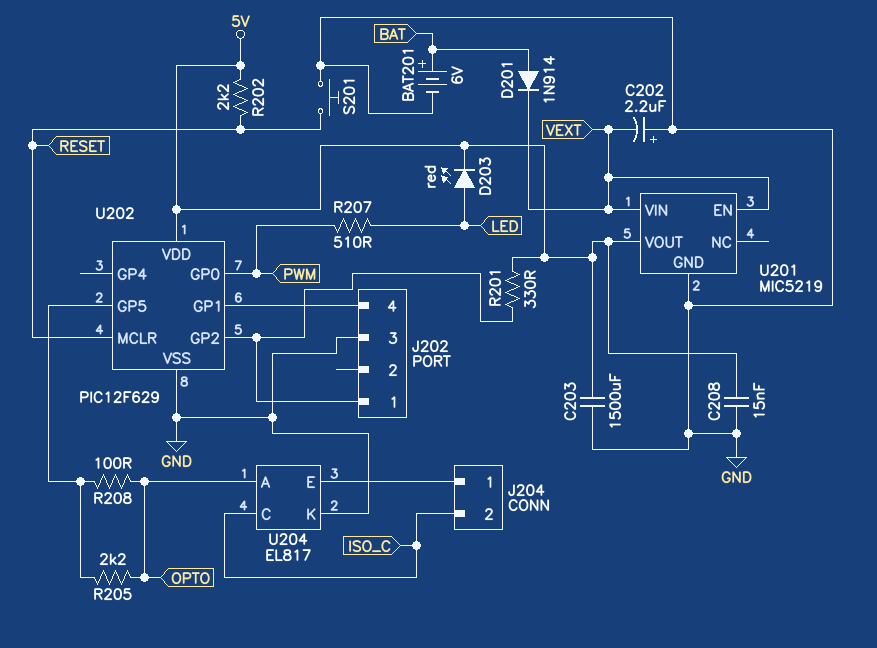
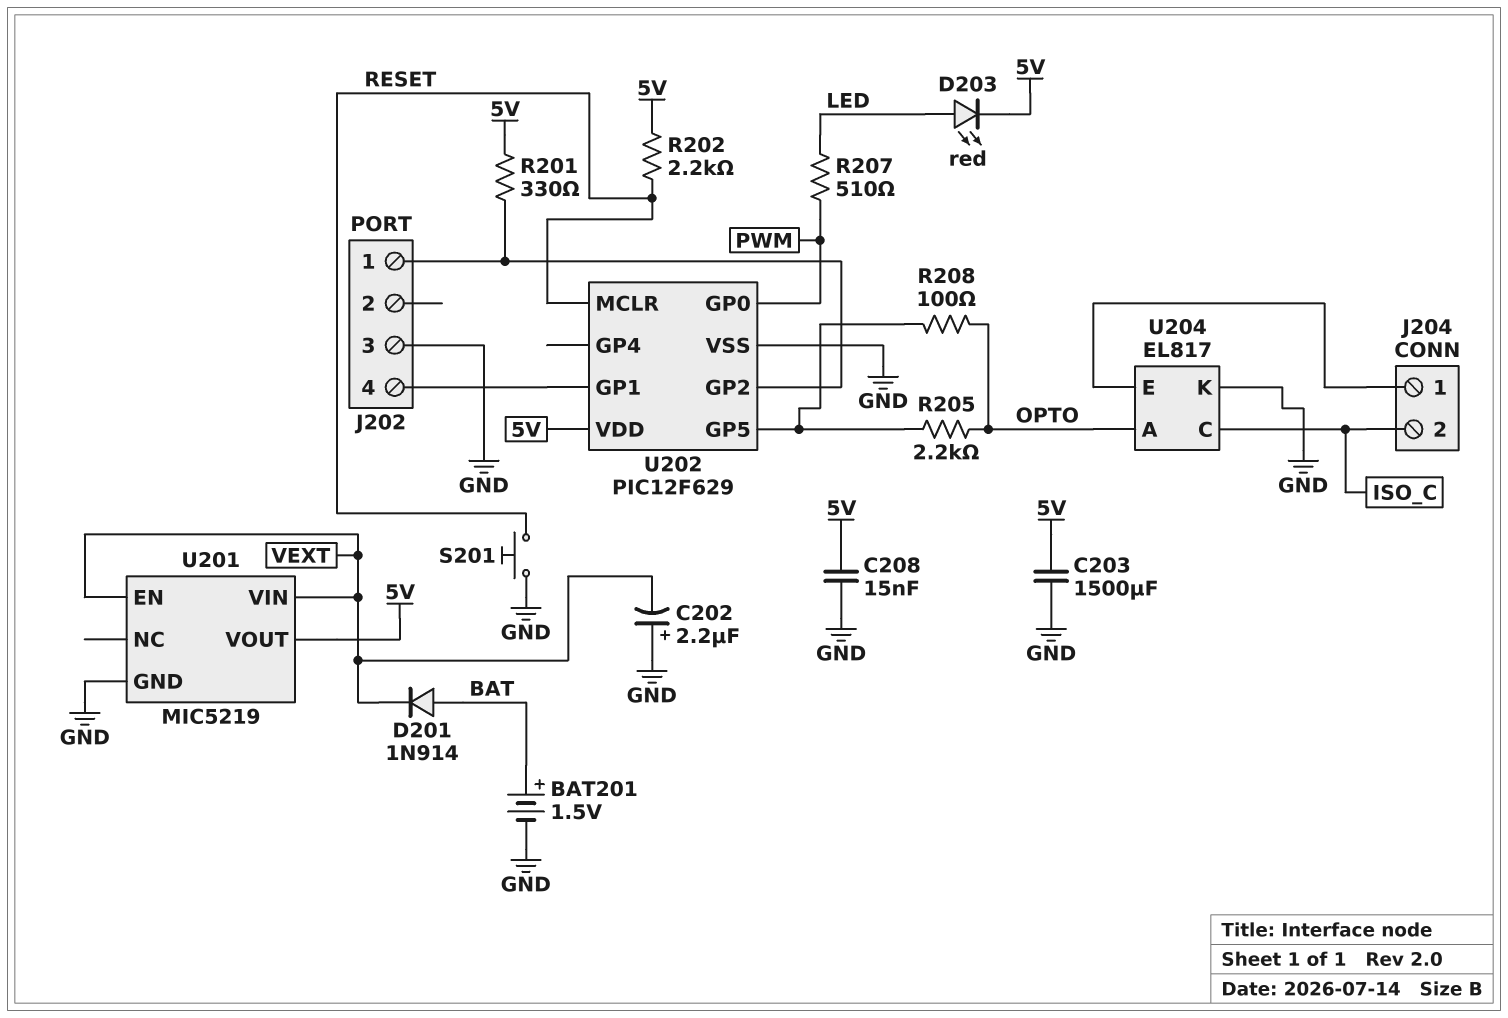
BAT201: 6V (plus BAT, minus GND) -> 1.5V (plus BAT, minus GND)

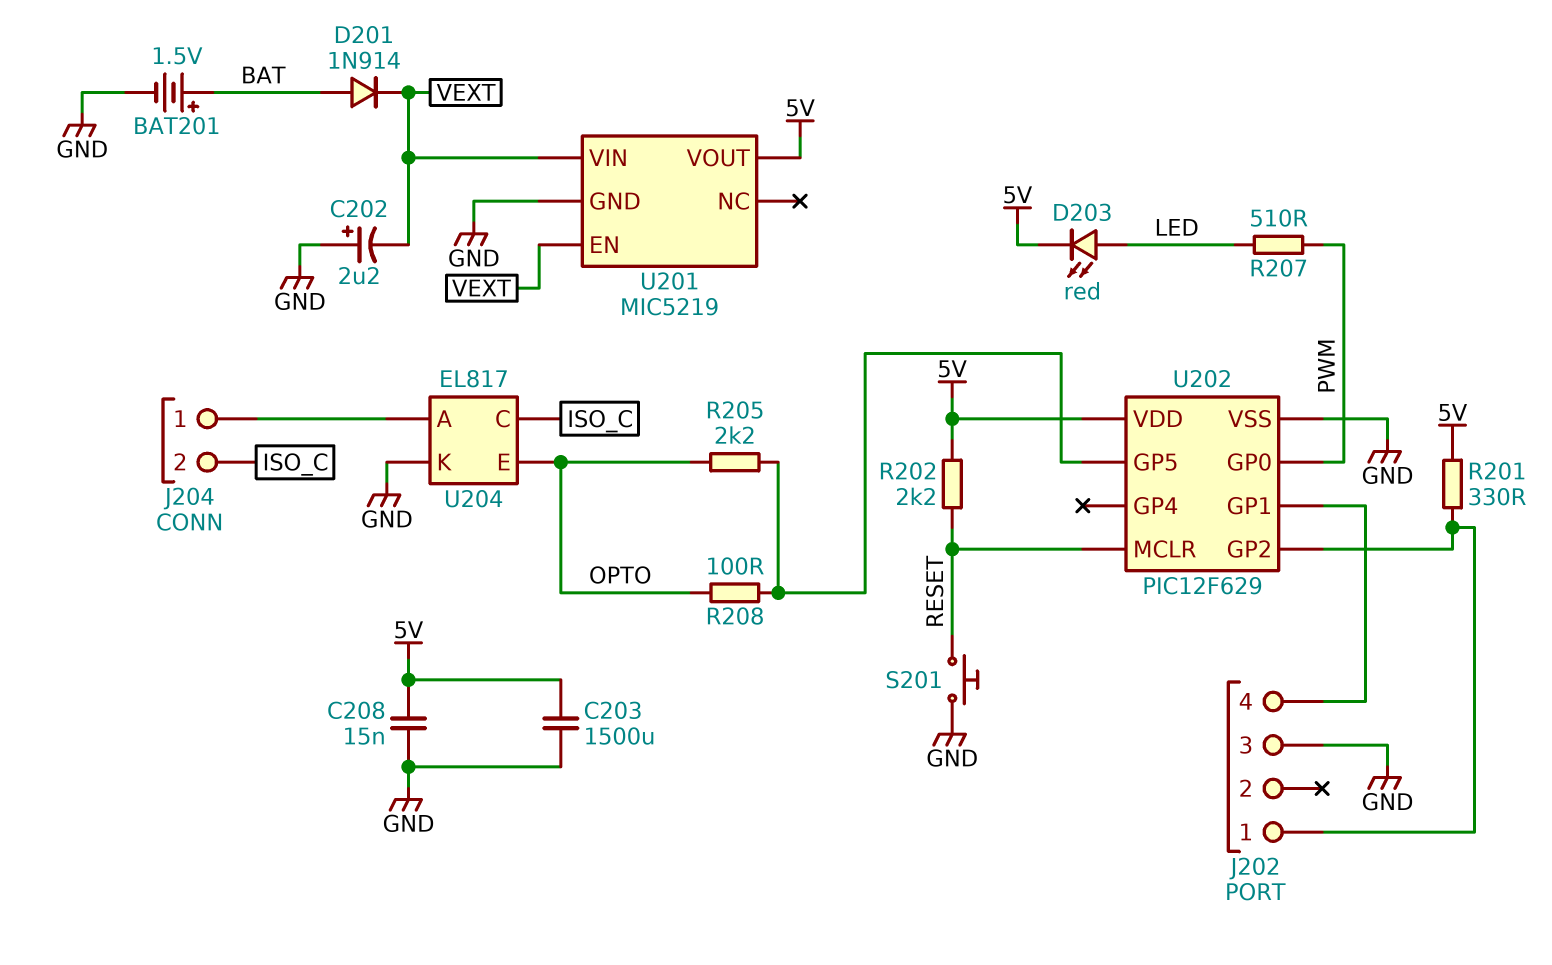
U204 pin A: OPTO -> J204/1
U204 pin E: J204/1 -> OPTO

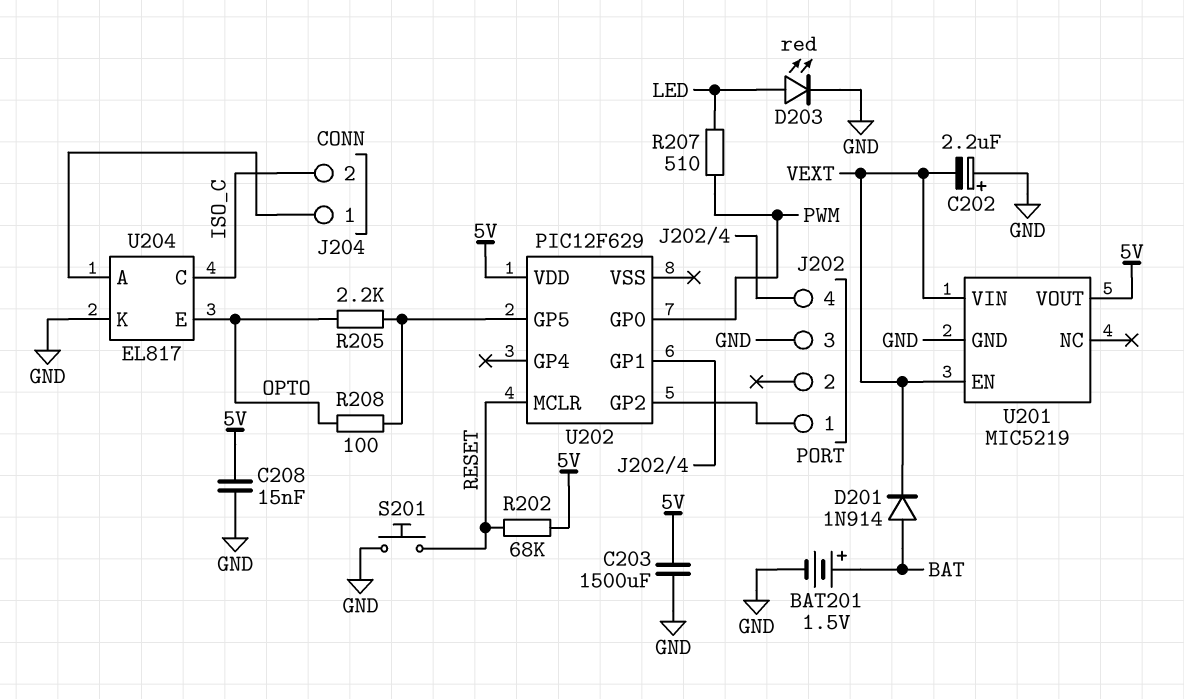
D203: LED red (A LED, K 5V) -> LED red (A LED, K GND)
R201: 330 (5V, J202/1) -> none
R202: 2.2k (5V, RESET) -> 68k (5V, RESET)
U202 pin VSS: GND -> none

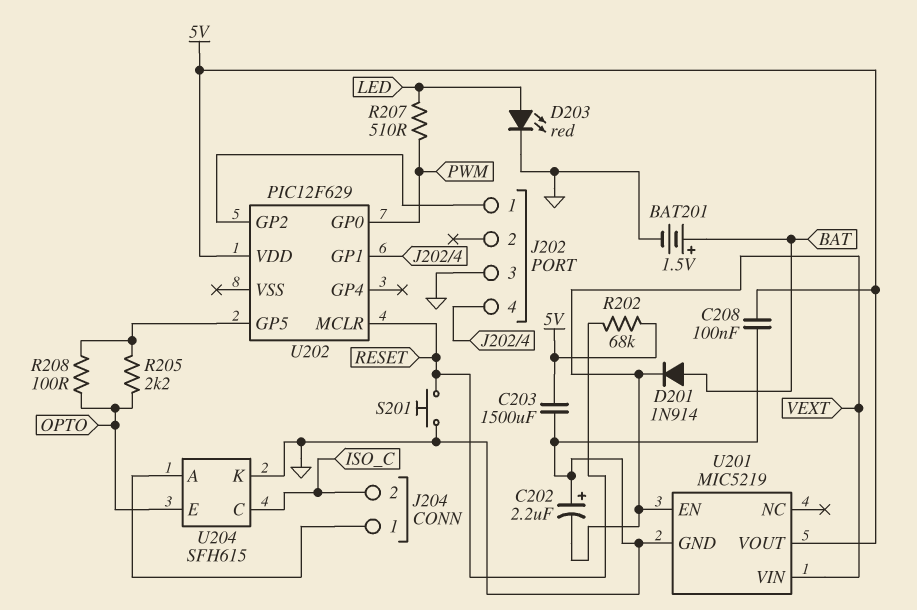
C208: 15nF (5V, GND) -> 100nF (5V, GND)
U204: EL817 -> SFH615

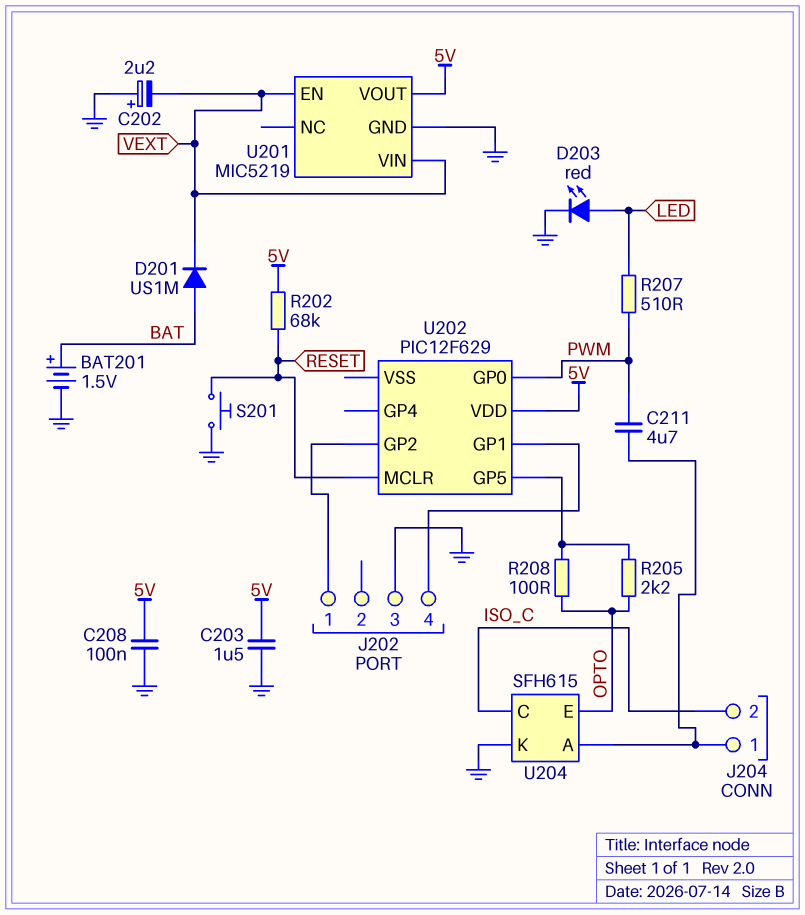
C203: 1500uF (5V, GND) -> 1.5uF (5V, GND)
C211: none -> 4.7uF (J204/1, PWM)
D201: diode 1N914 (A BAT, K VEXT) -> diode US1M (A BAT, K VEXT)

